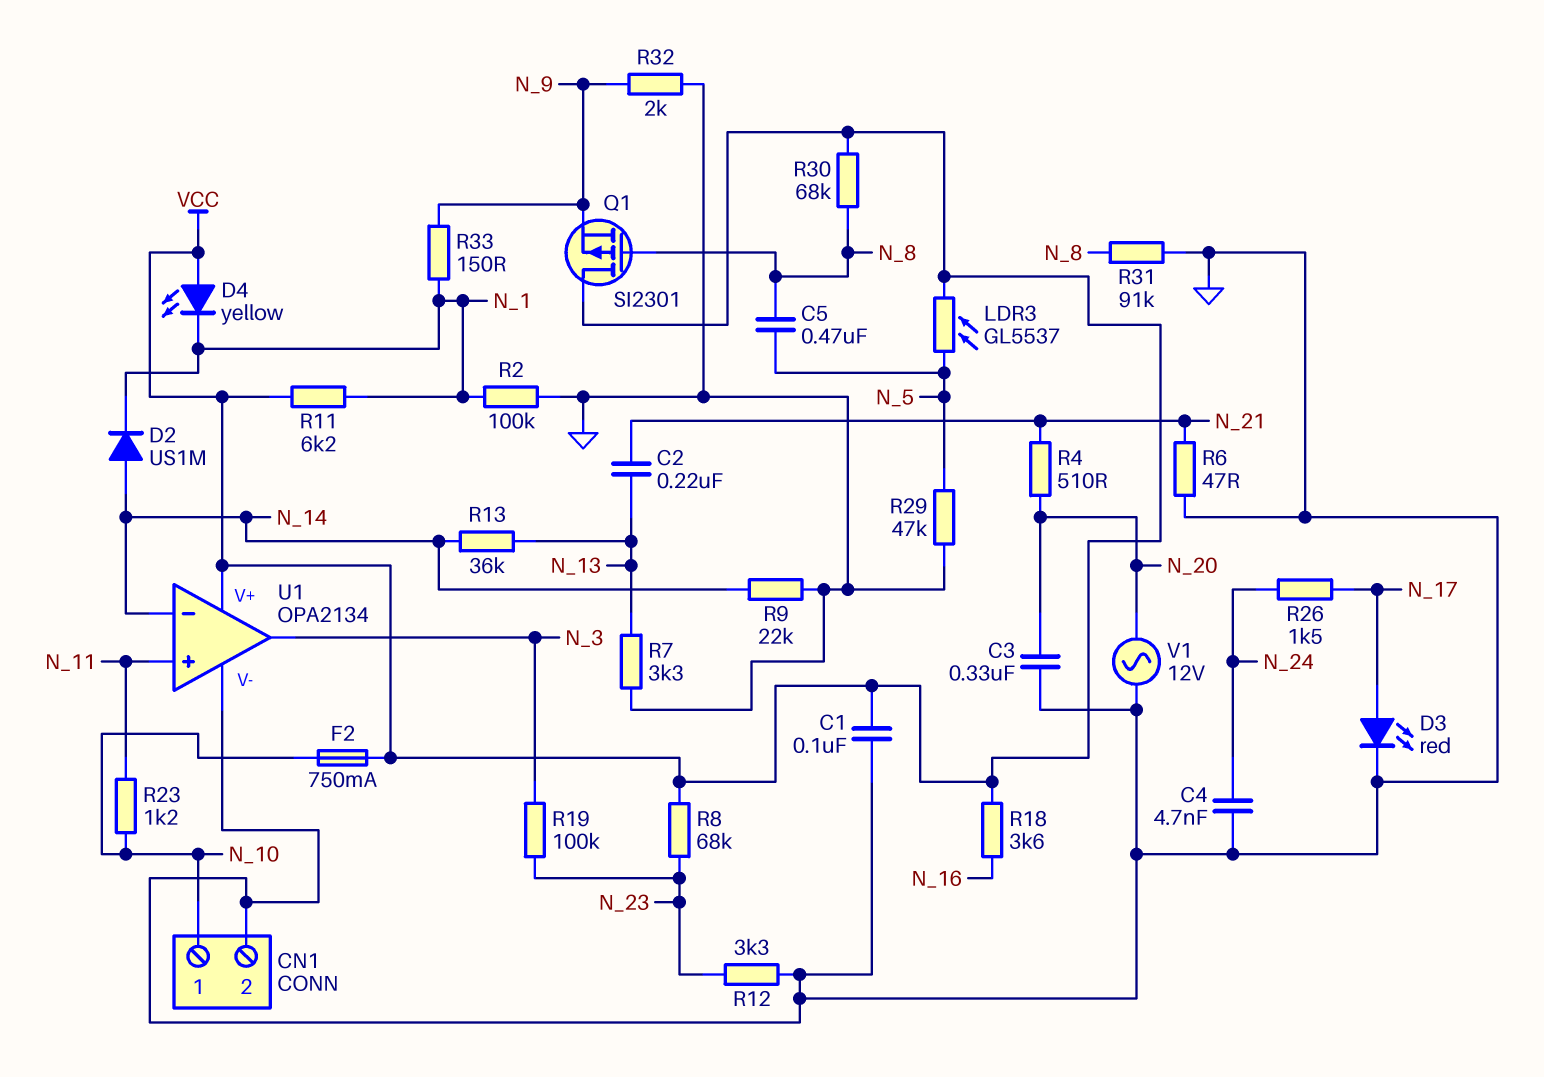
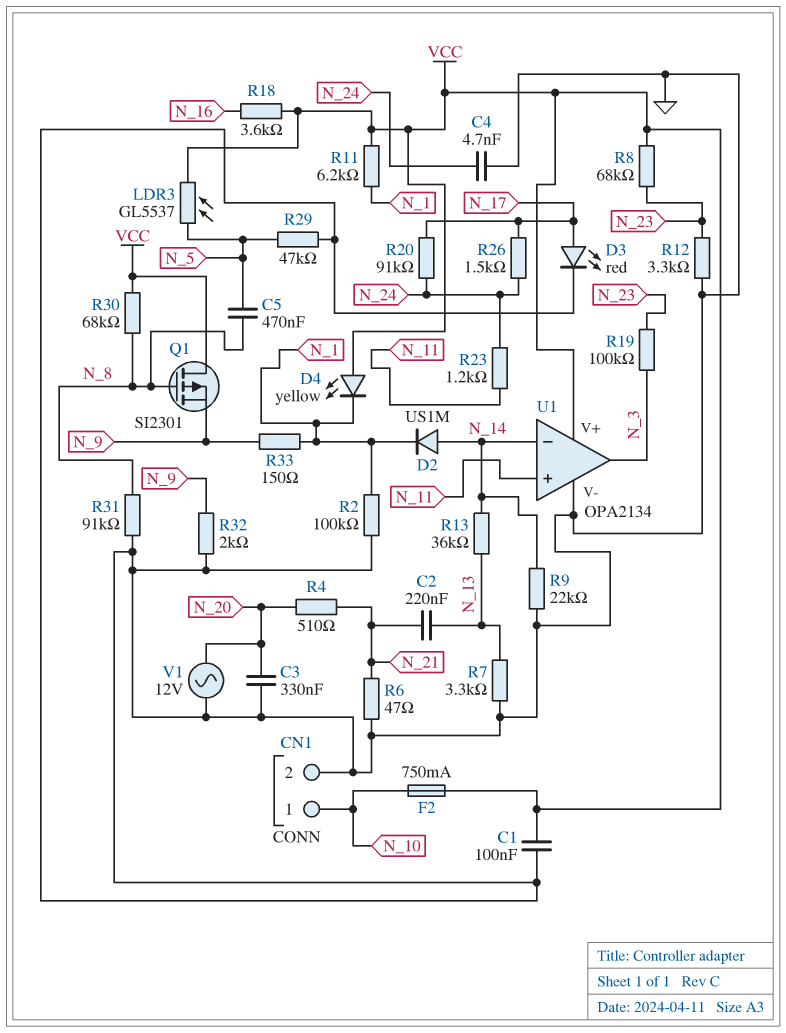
R20: none -> 91k (N_17, N_24)
R23: 1.2k (N_10, N_11) -> 1.2k (N_11, N_24)

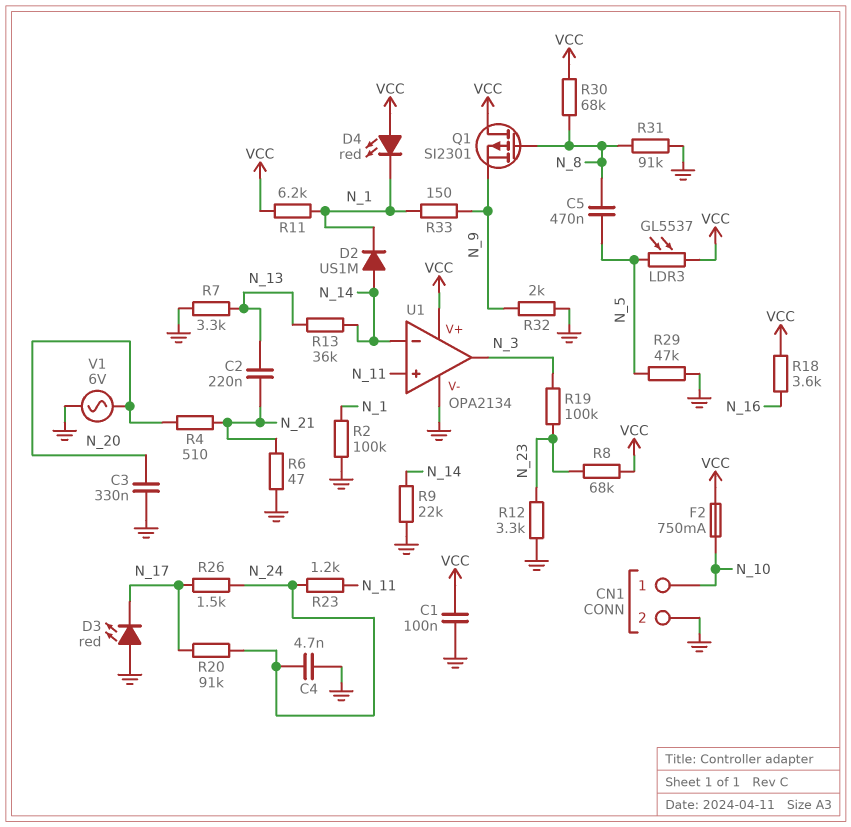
D3: LED red (A N_17, K GND) -> LED red (A GND, K N_17)
D4: LED yellow (A VCC, K N_1) -> LED red (A VCC, K N_1)
V1: AC 12V (GND, N_20) -> AC 6V (GND, N_20)

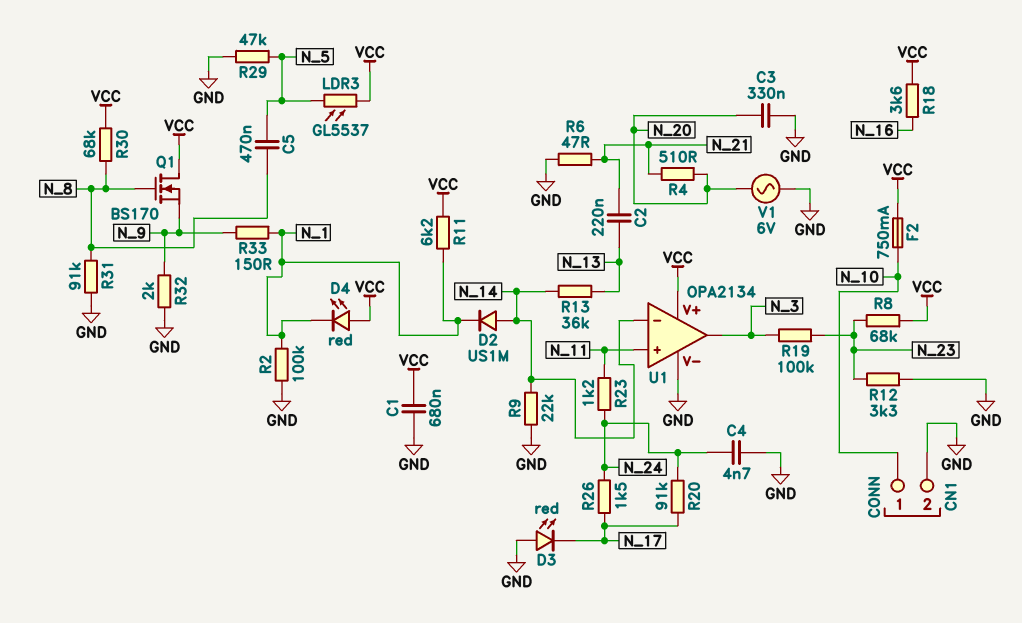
C1: 100nF (GND, VCC) -> 680nF (GND, VCC)
Q1: PMOS SI2301 (G N_8, D VCC, S N_9) -> NMOS BS170 (G N_8, D VCC, S N_9)
R7: 3.3k (GND, N_13) -> none

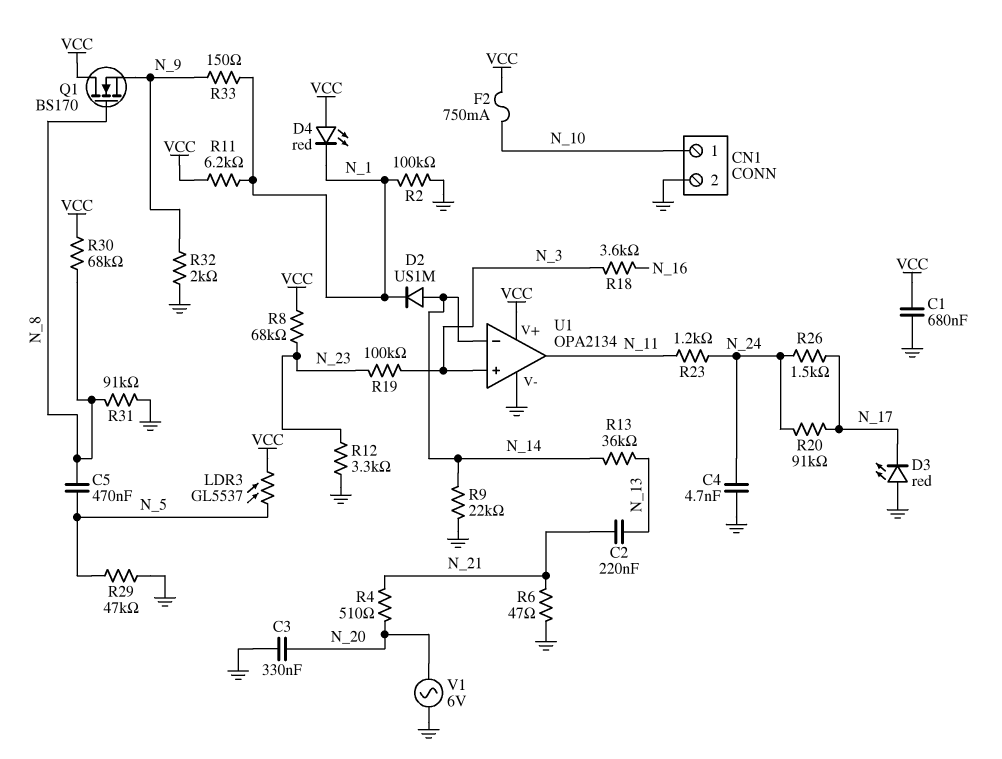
R18: 3.6k (N_16, VCC) -> 3.6k (N_3, N_16)
U1 pin in+: N_11 -> N_3
U1 pin out: N_3 -> N_11

